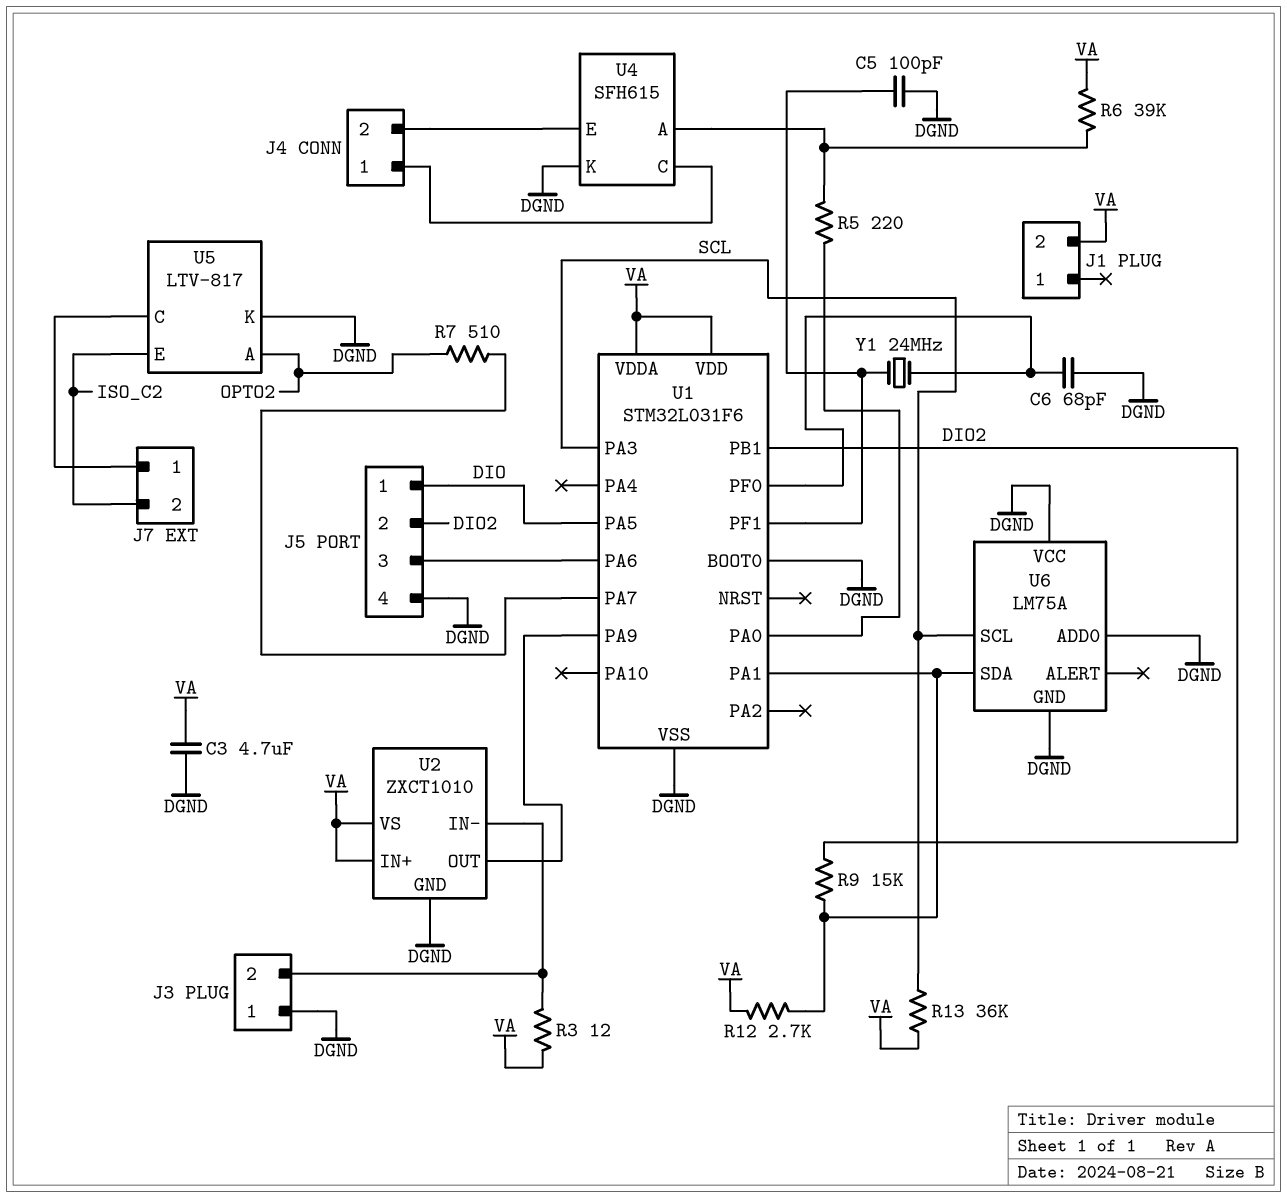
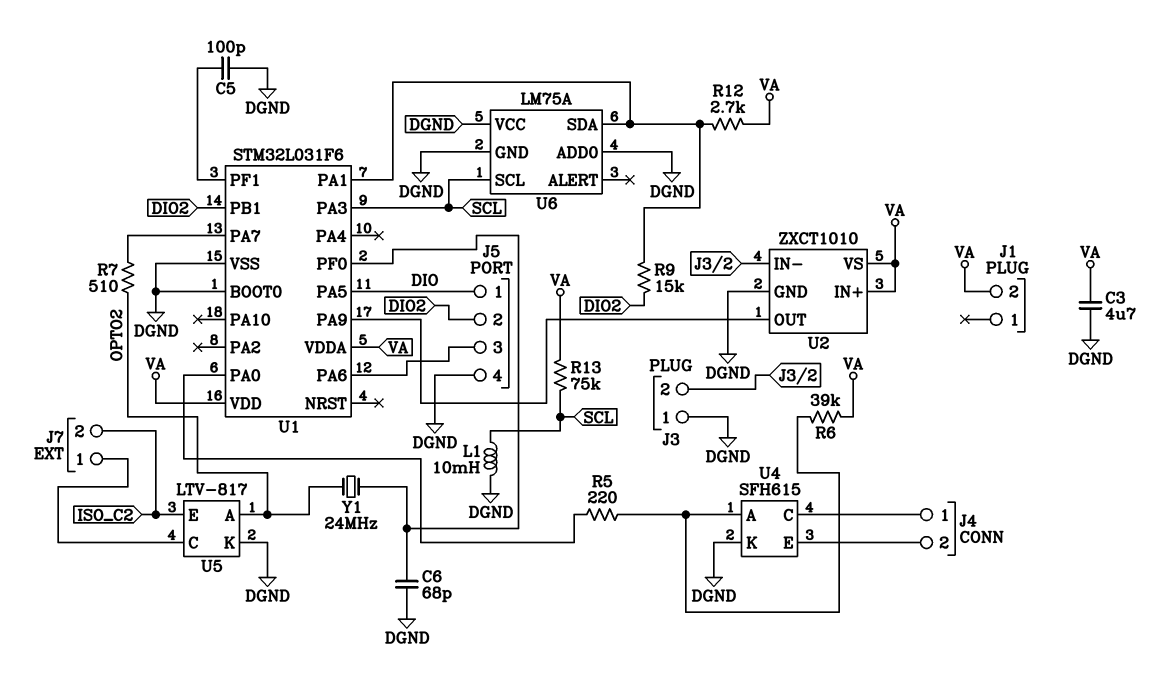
L1: none -> 10mH (DGND, SCL)
R3: 12 (J3/2, VA) -> none
R13: 36k (SCL, VA) -> 75k (SCL, VA)
Y1: 24MHz (U1/PF0, U1/PF1) -> 24MHz (OPTO2, U1/PF0)

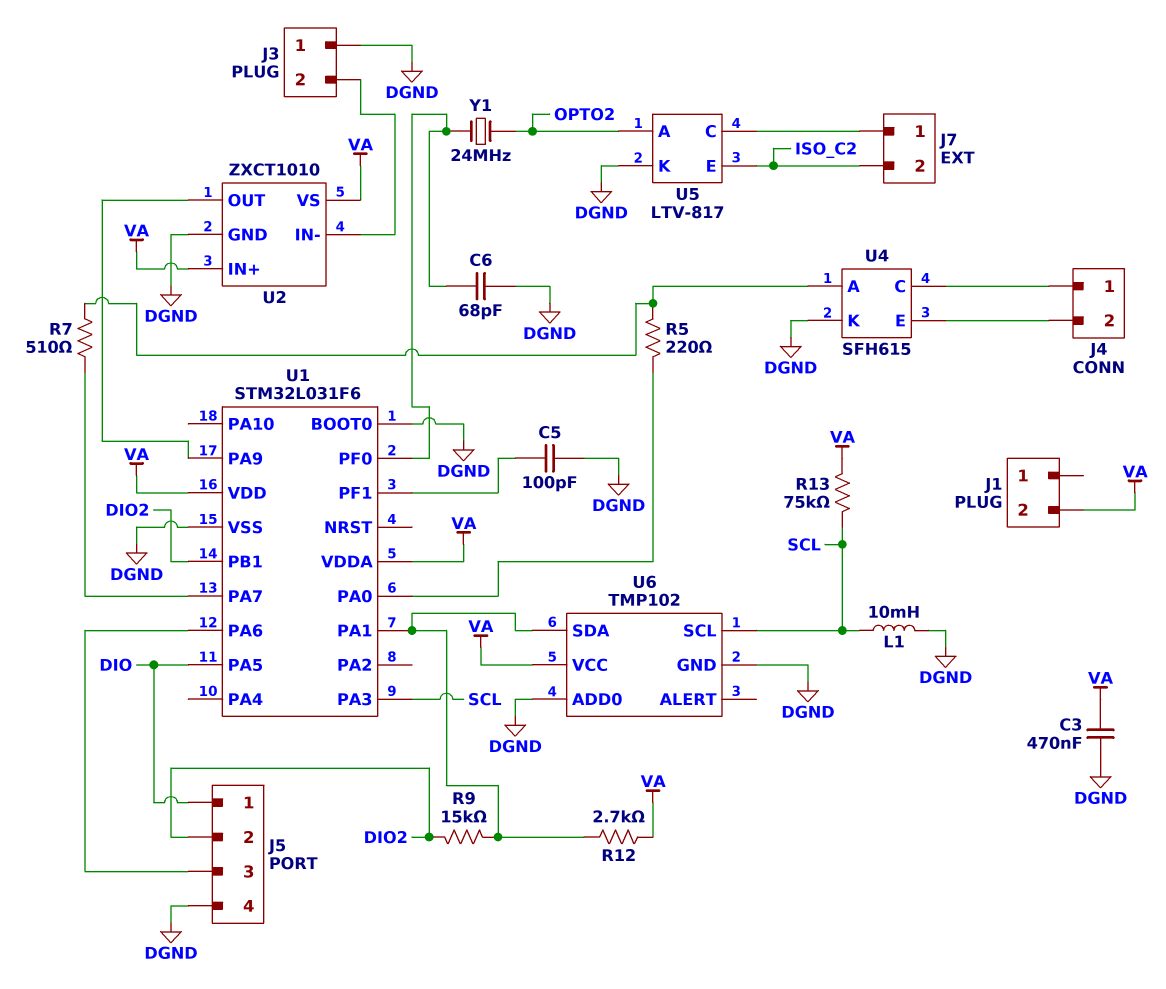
C3: 4.7uF (DGND, VA) -> 470nF (DGND, VA)
R6: 39k (U4/A, VA) -> none
R7: 510 (OPTO2, U1/PA7) -> 510 (U1/PA7, U4/A)
U6: LM75A -> TMP102
U6 pin VCC: DGND -> VA

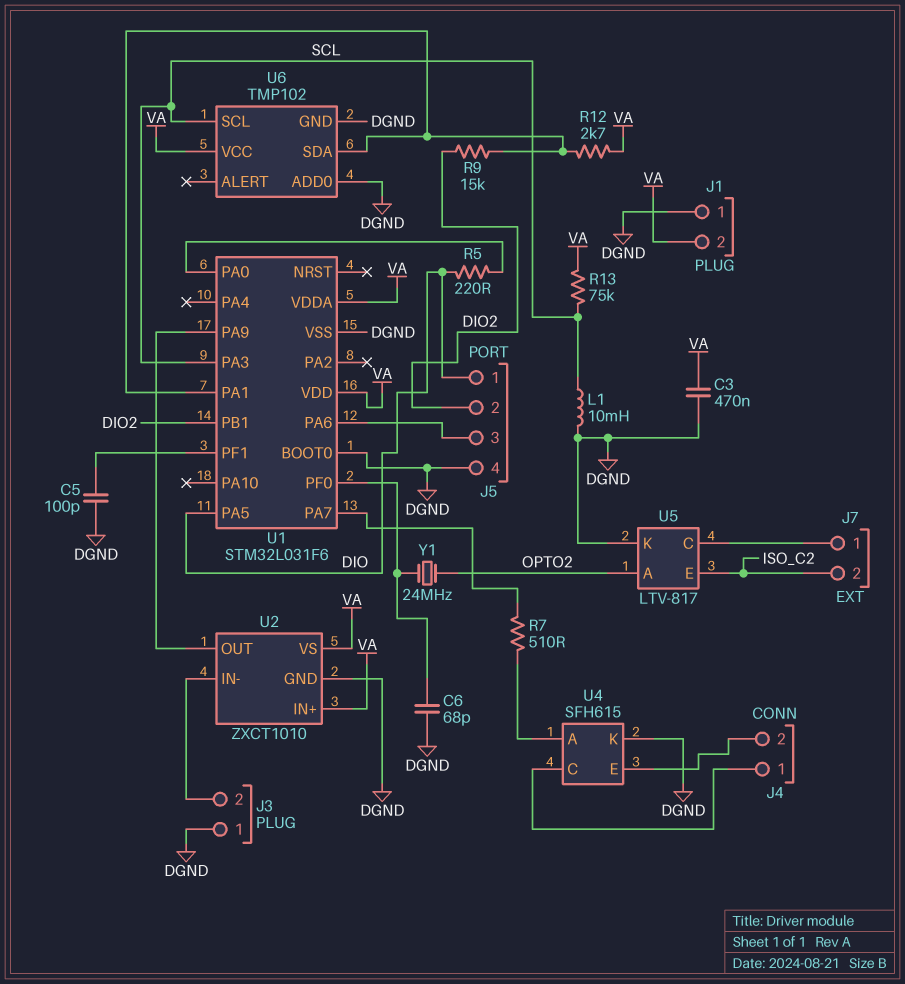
J1 pin 1: none -> DGND
R5: 220 (U1/PA0, U4/A) -> 220 (DIO, U1/PA0)

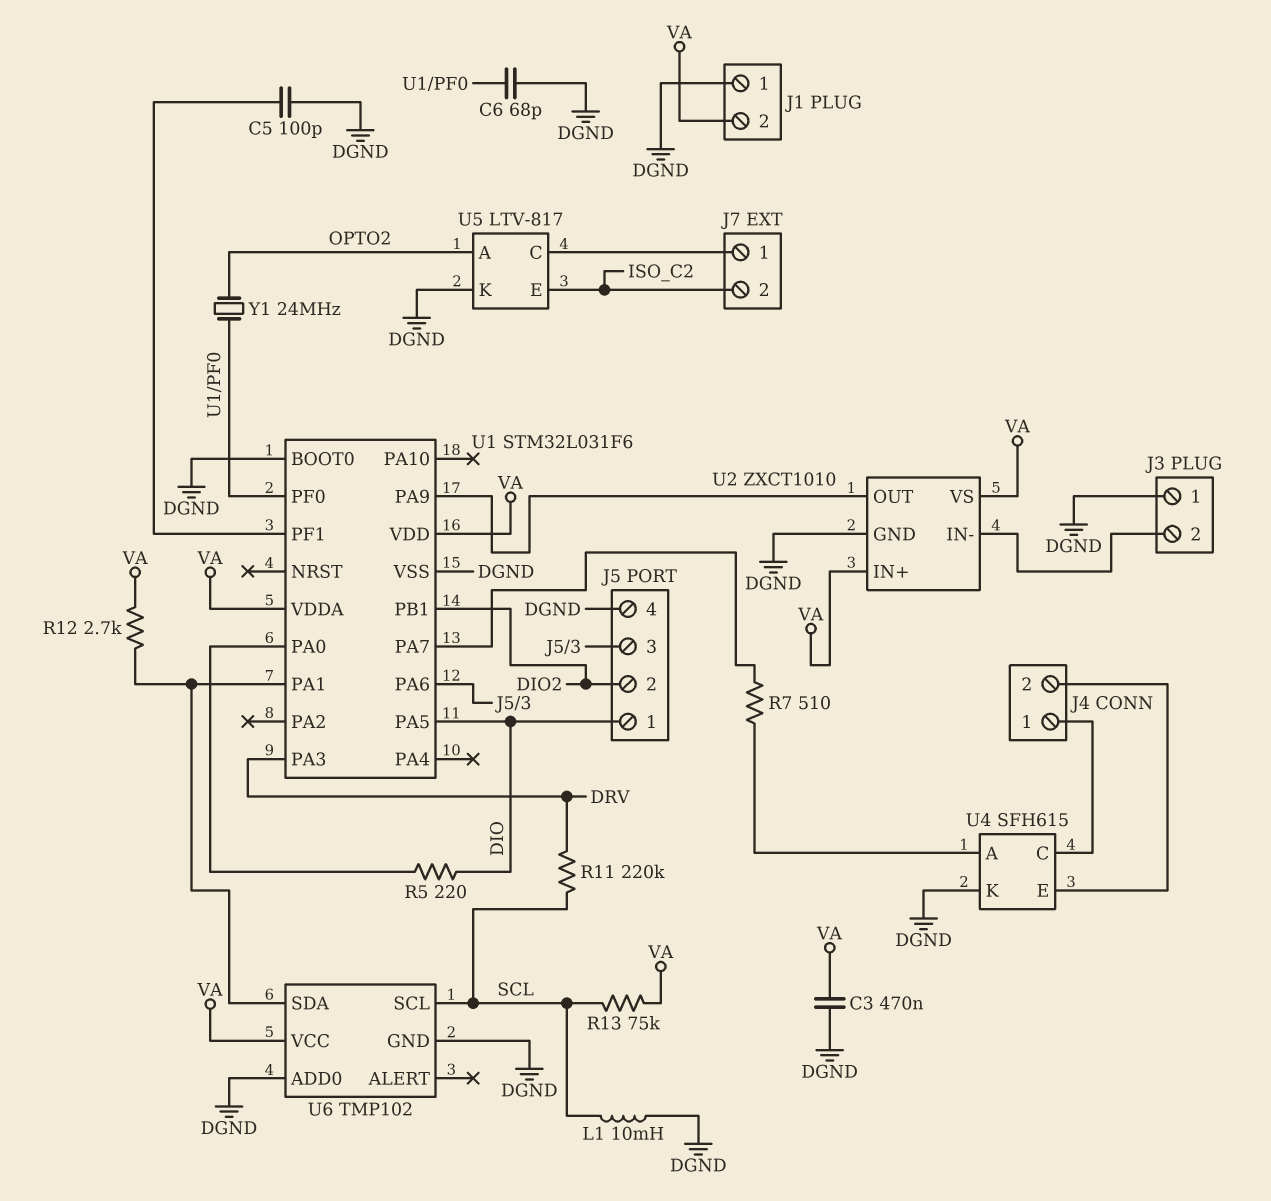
R9: 15k (DIO2, U1/PA1) -> none
R11: none -> 220k (DRV, SCL)
U1 pin PA3: SCL -> DRV

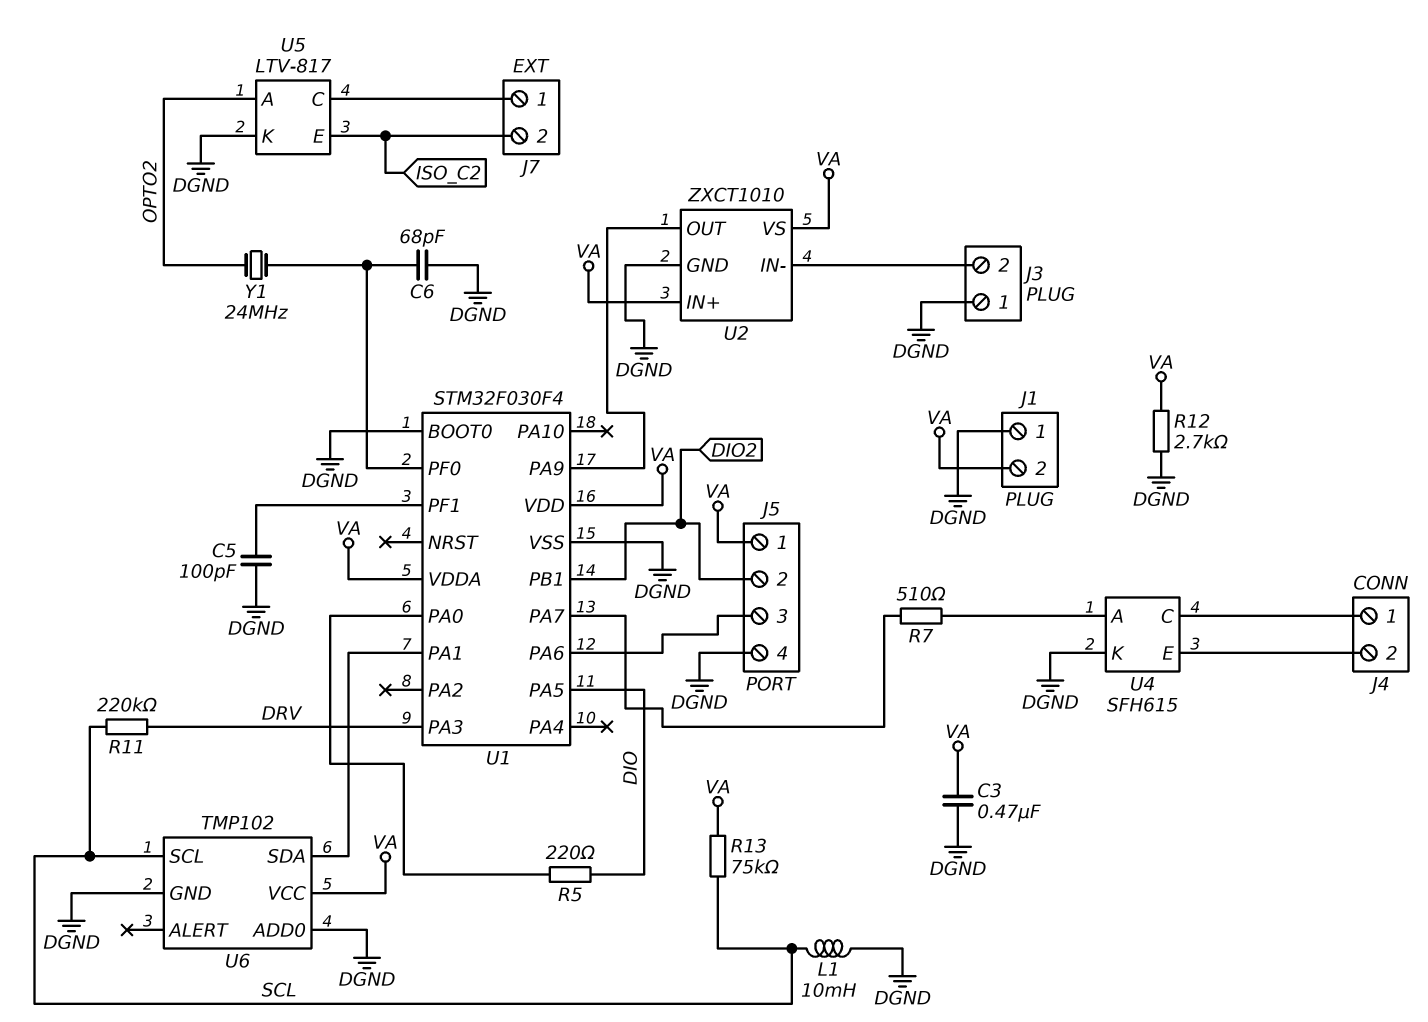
J5 pin 1: DIO -> VA
R12: 2.7k (U1/PA1, VA) -> 2.7k (DGND, VA)
U1: STM32L031F6 -> STM32F030F4

